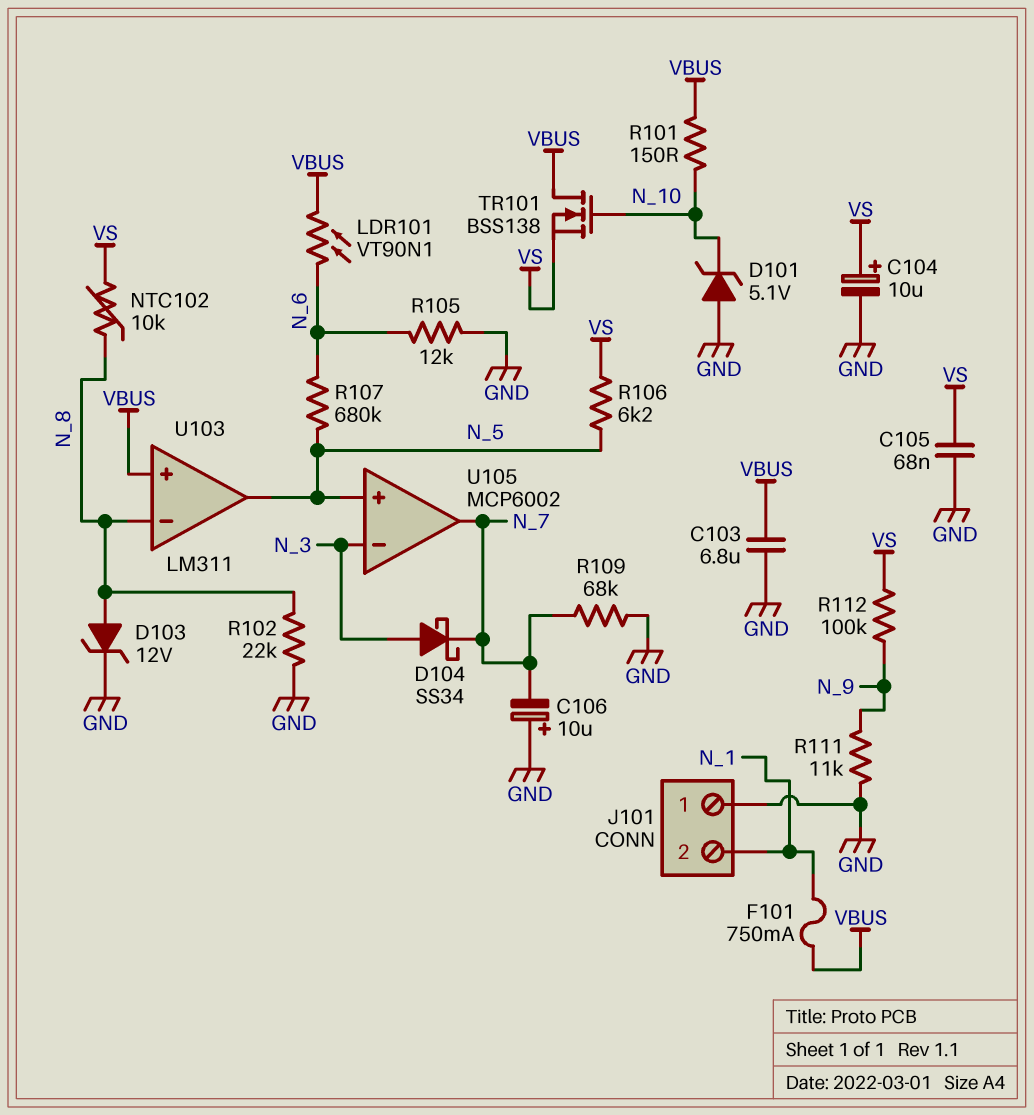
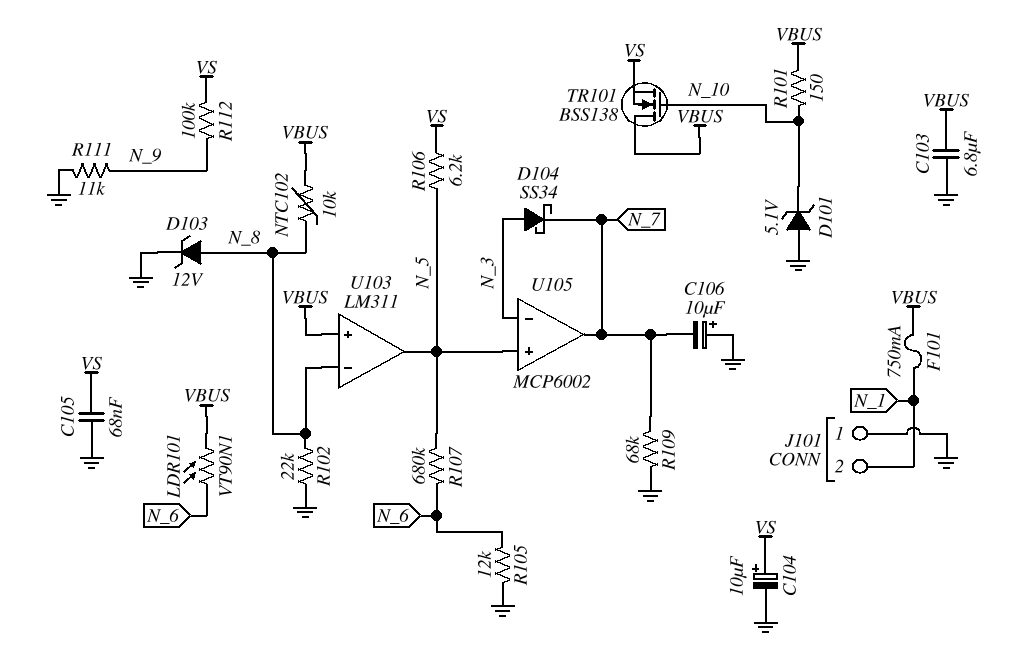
NTC102: 10k (N_8, VS) -> 10k (N_8, VBUS)

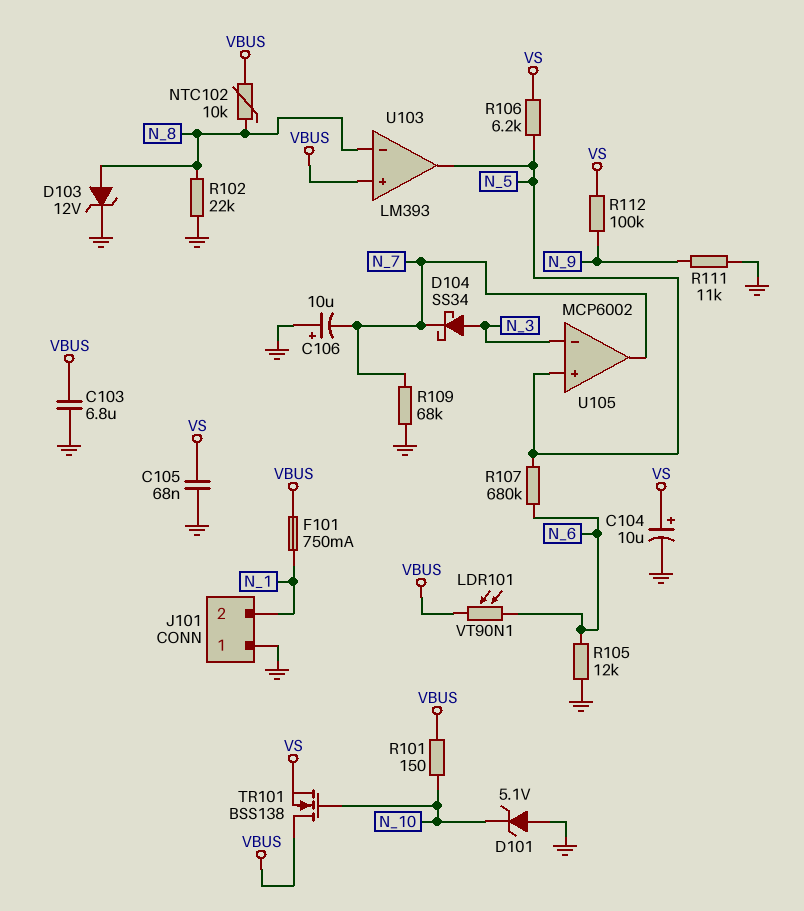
U103: LM311 -> LM393

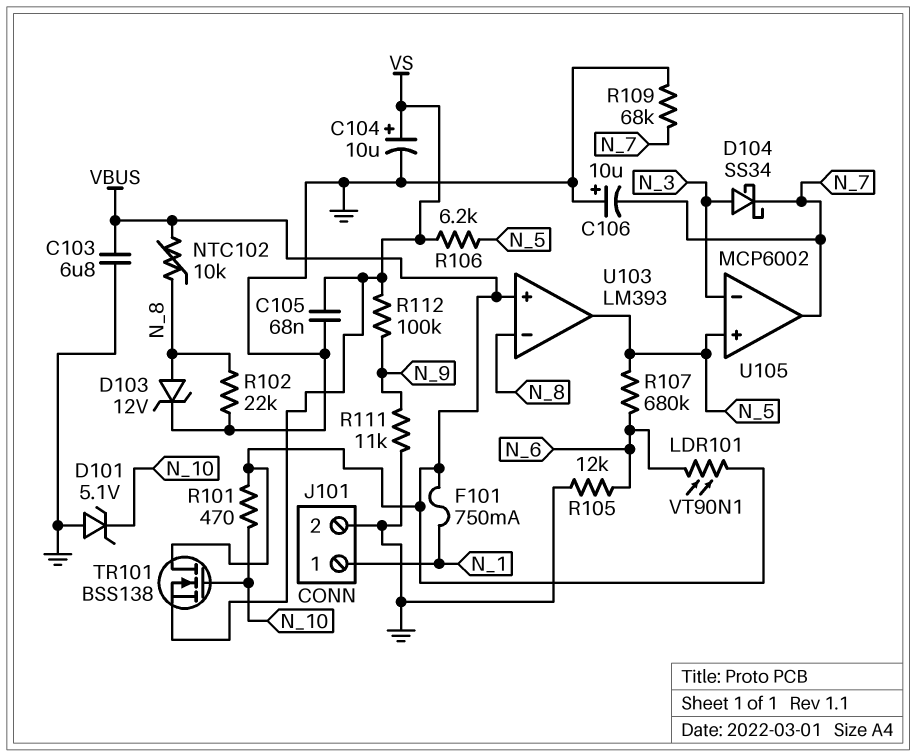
J101 pin 1: GND -> N_1
J101 pin 2: N_1 -> GND
R101: 150 (N_10, VBUS) -> 470 (N_10, VBUS)

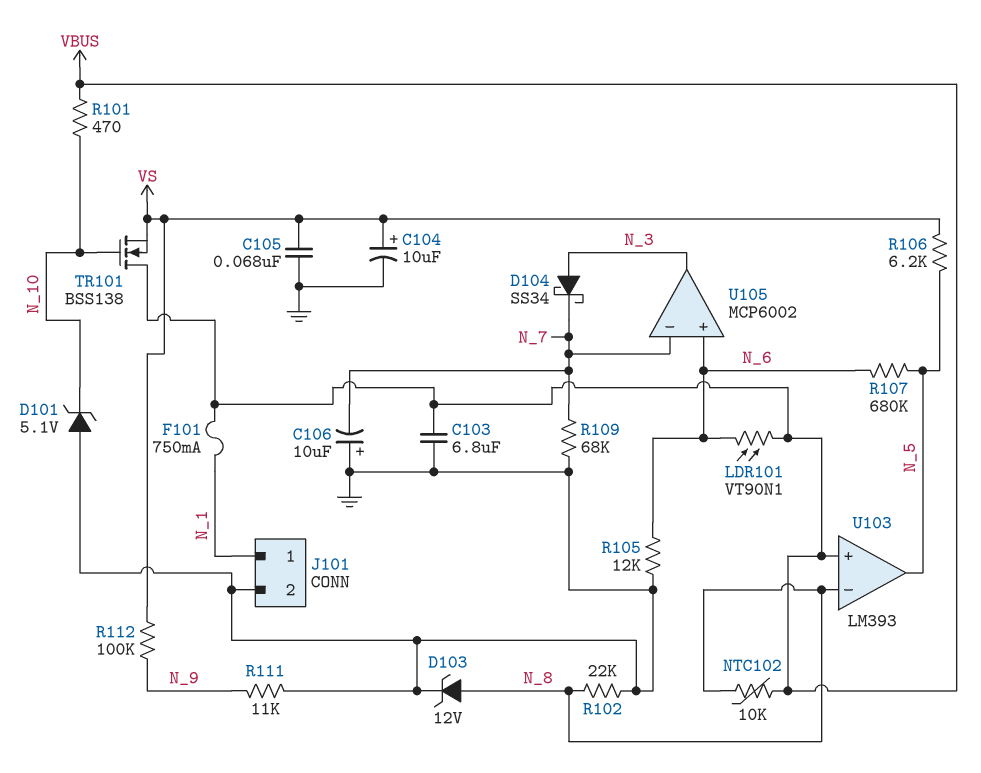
U105 pin in+: N_5 -> N_6
U105 pin in-: N_3 -> N_7
U105 pin out: N_7 -> N_3

